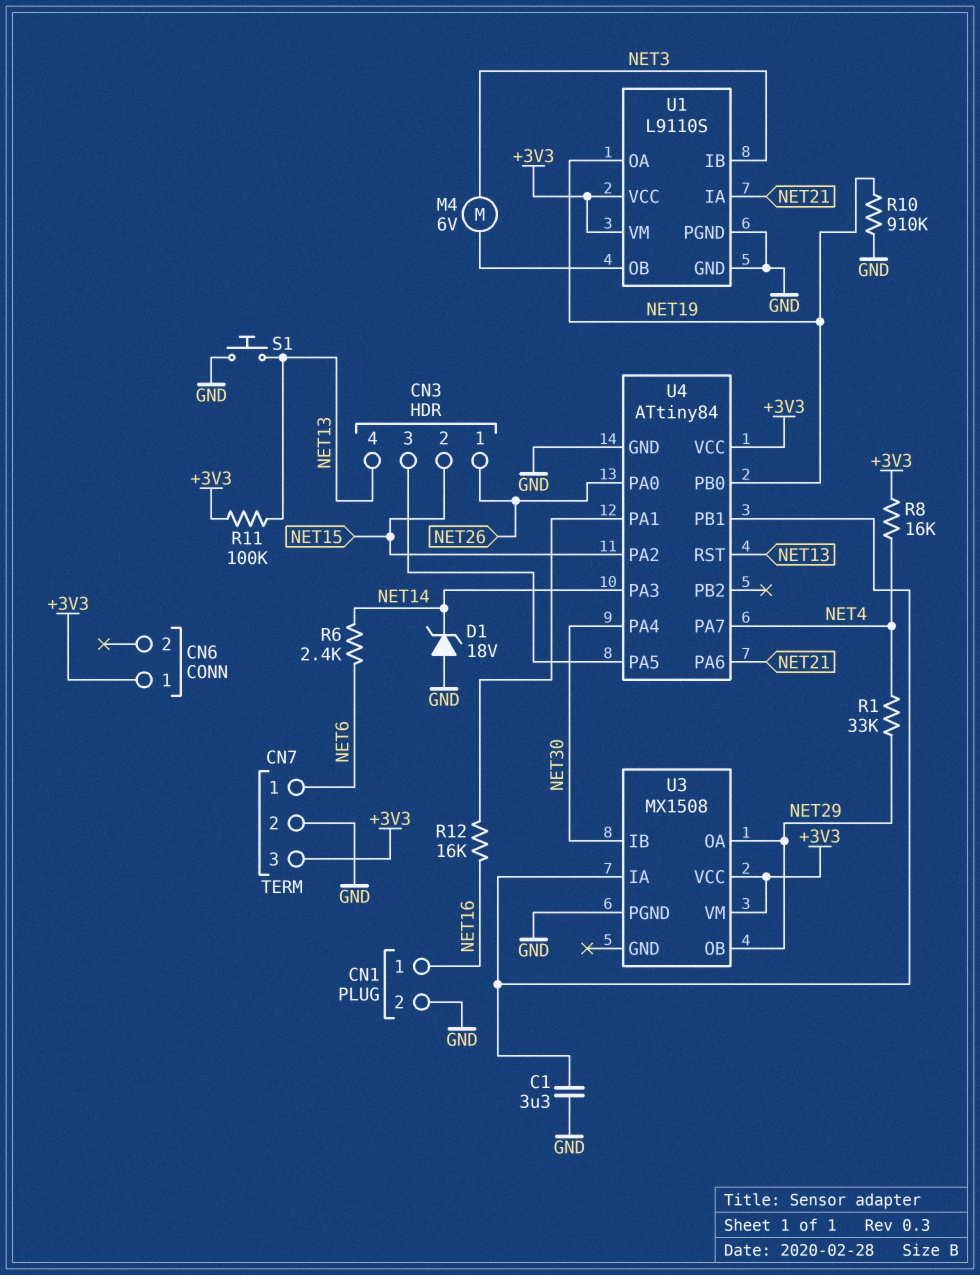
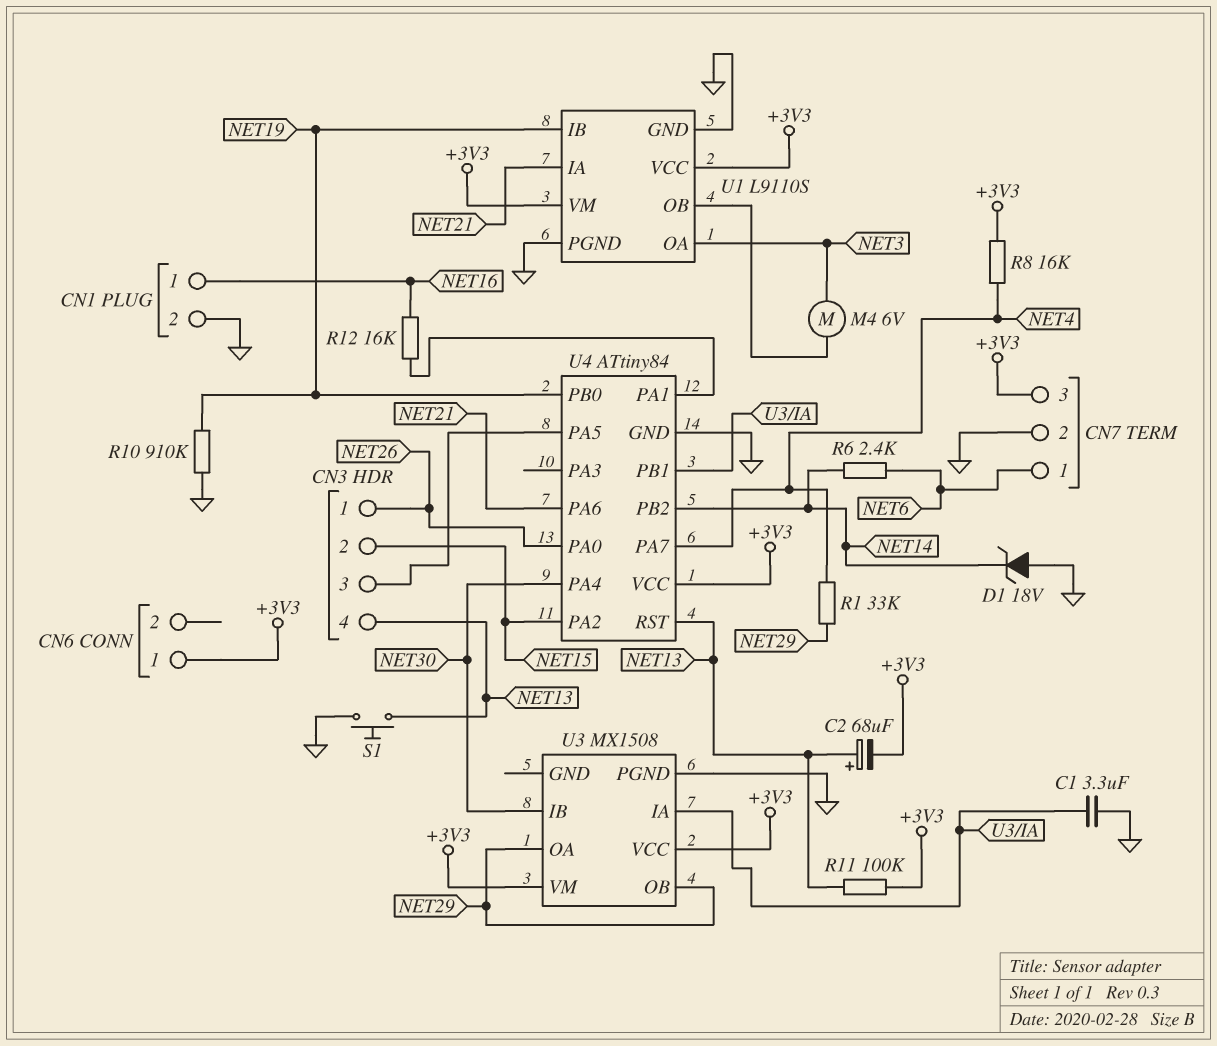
C2: none -> 68uF (plus NET13, minus +3V3)
U1 pin IB: NET3 -> NET19
U1 pin OA: NET19 -> NET3
U4 pin PA3: NET14 -> none
U4 pin PB2: none -> NET14

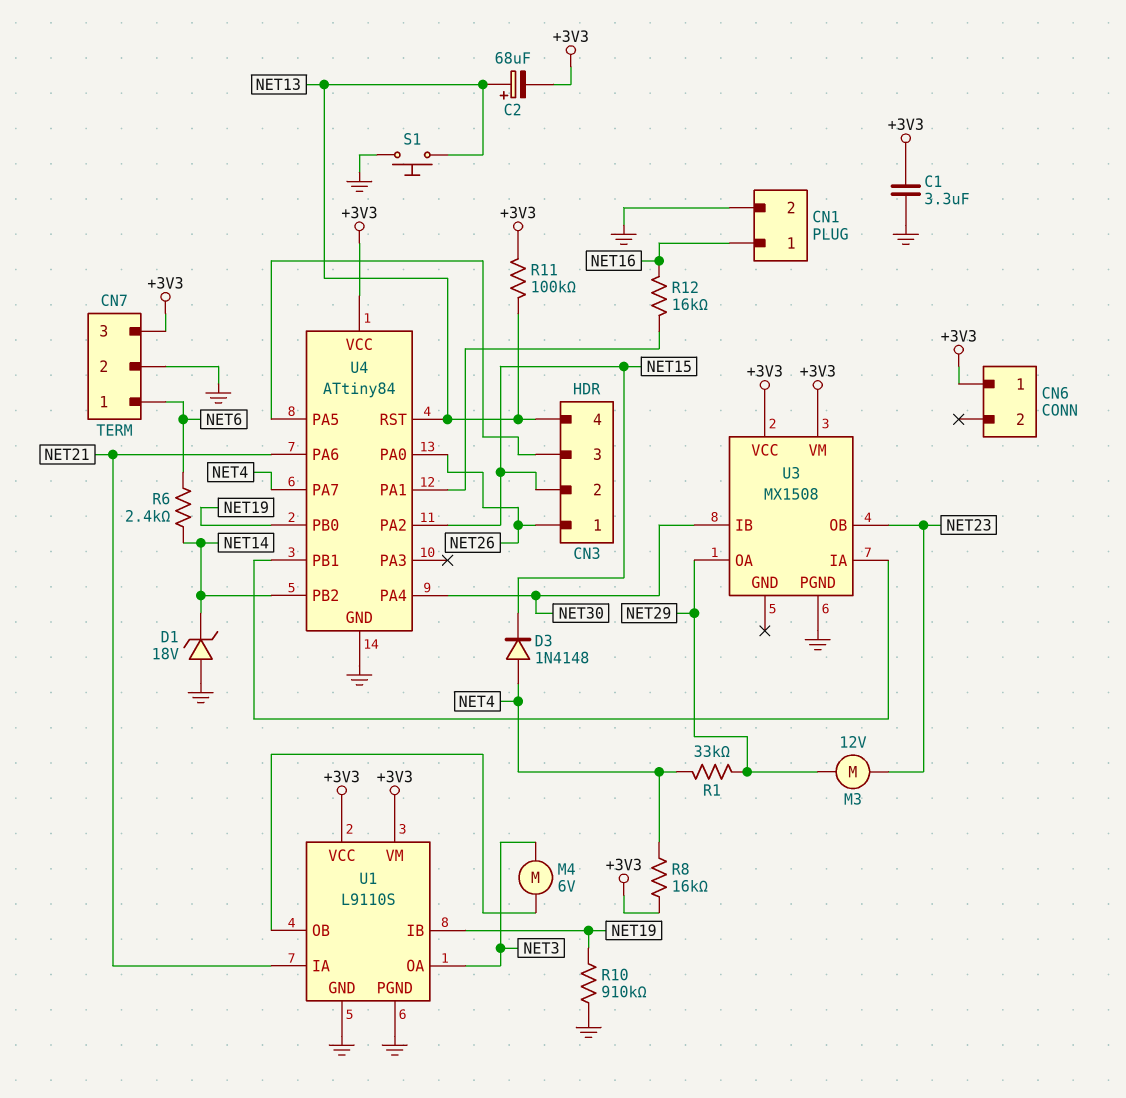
C1: 3.3uF (GND, U3/IA) -> 3.3uF (+3V3, GND)
D3: none -> diode 1N4148 (A NET4, K NET15)
M3: none -> motor 12V (NET23, NET29)
U3 pin OB: NET29 -> NET23

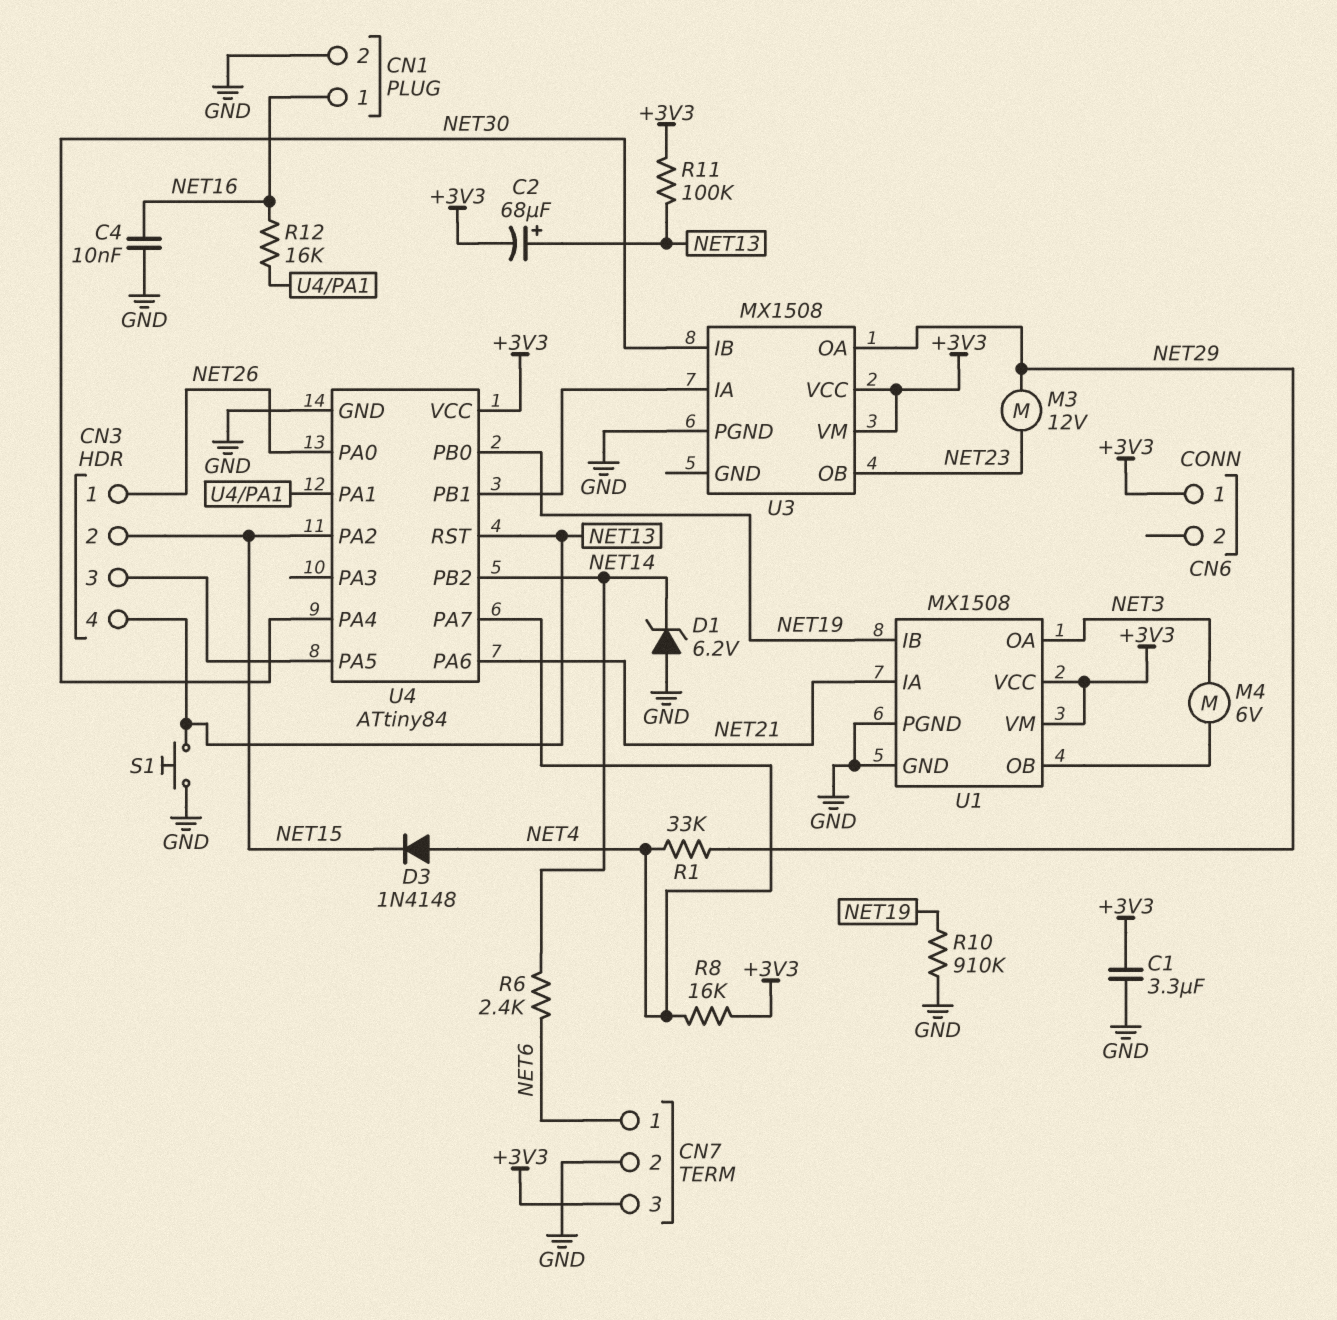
C4: none -> 10nF (GND, NET16)
D1: zener 18V (A GND, K NET14) -> zener 6.2V (A GND, K NET14)
U1: L9110S -> MX1508

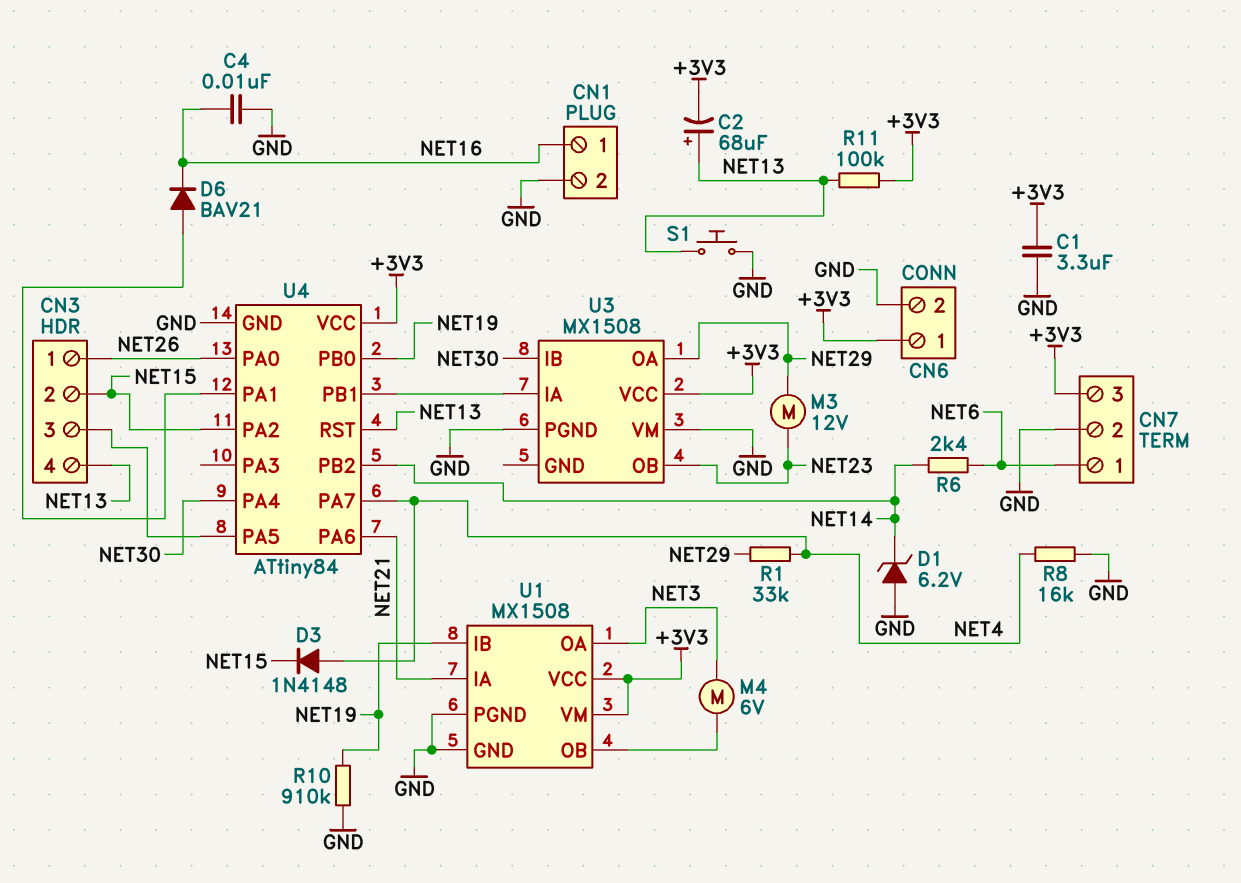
CN6 pin 2: none -> GND
D6: none -> diode BAV21 (A U4/PA1, K NET16)
R8: 16k (+3V3, NET4) -> 16k (GND, NET4)
R12: 16k (NET16, U4/PA1) -> none
U3 pin VM: +3V3 -> GND

